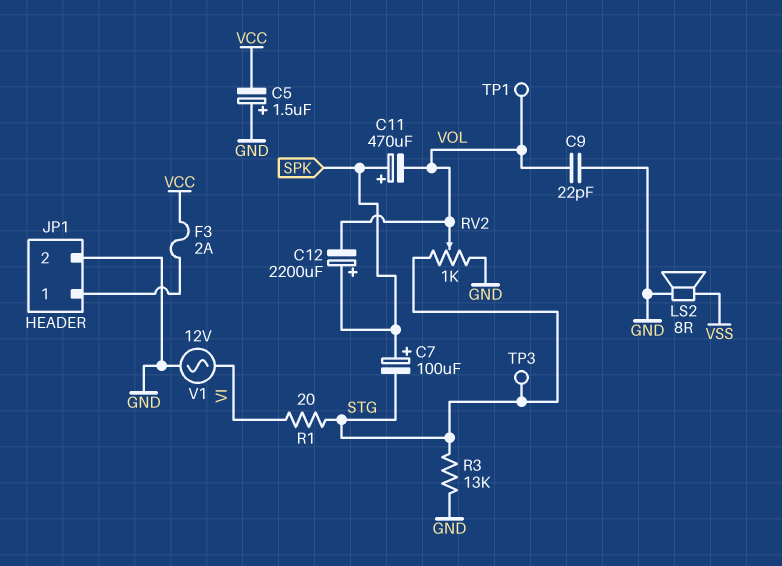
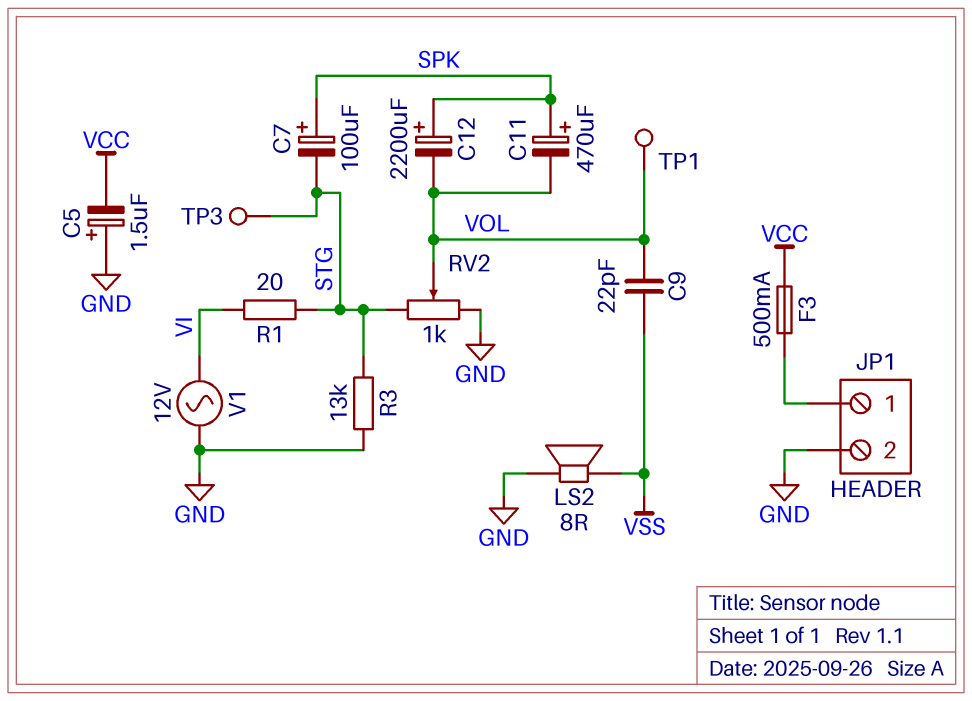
C9: 22pF (GND, VOL) -> 22pF (VOL, VSS)
F3: 2A (JP1/1, VCC) -> 500mA (JP1/1, VCC)

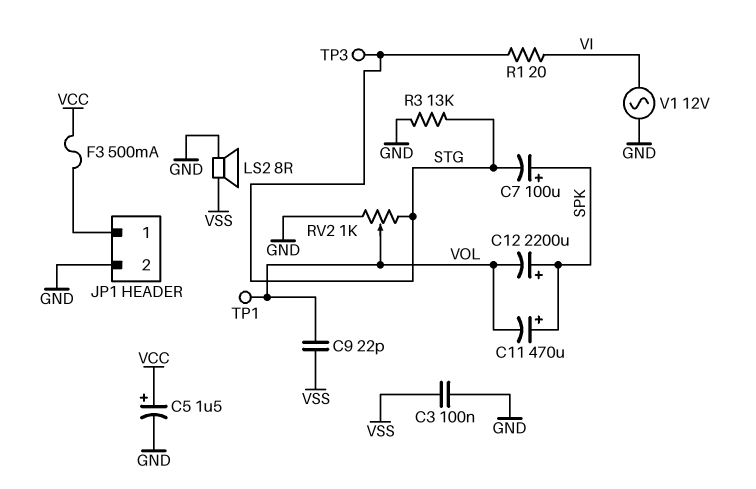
C3: none -> 100nF (GND, VSS)
C5: 1.5uF (plus GND, minus VCC) -> 1.5uF (plus VCC, minus GND)

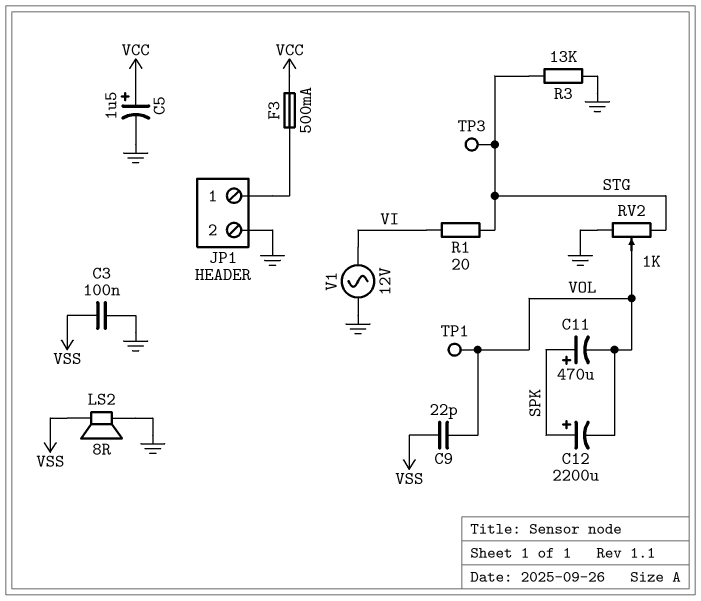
C7: 100uF (plus SPK, minus STG) -> none

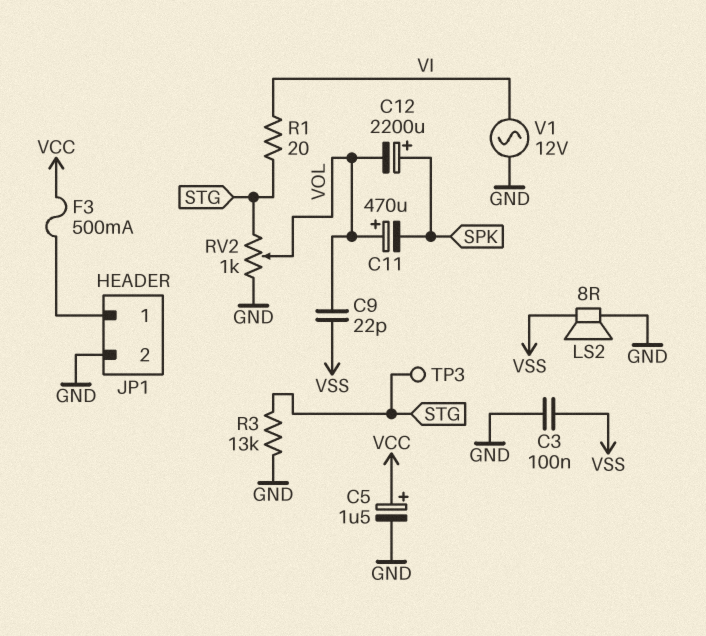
C11: 470uF (plus SPK, minus VOL) -> 470uF (plus VOL, minus SPK)
TP1: test point (VOL) -> none

